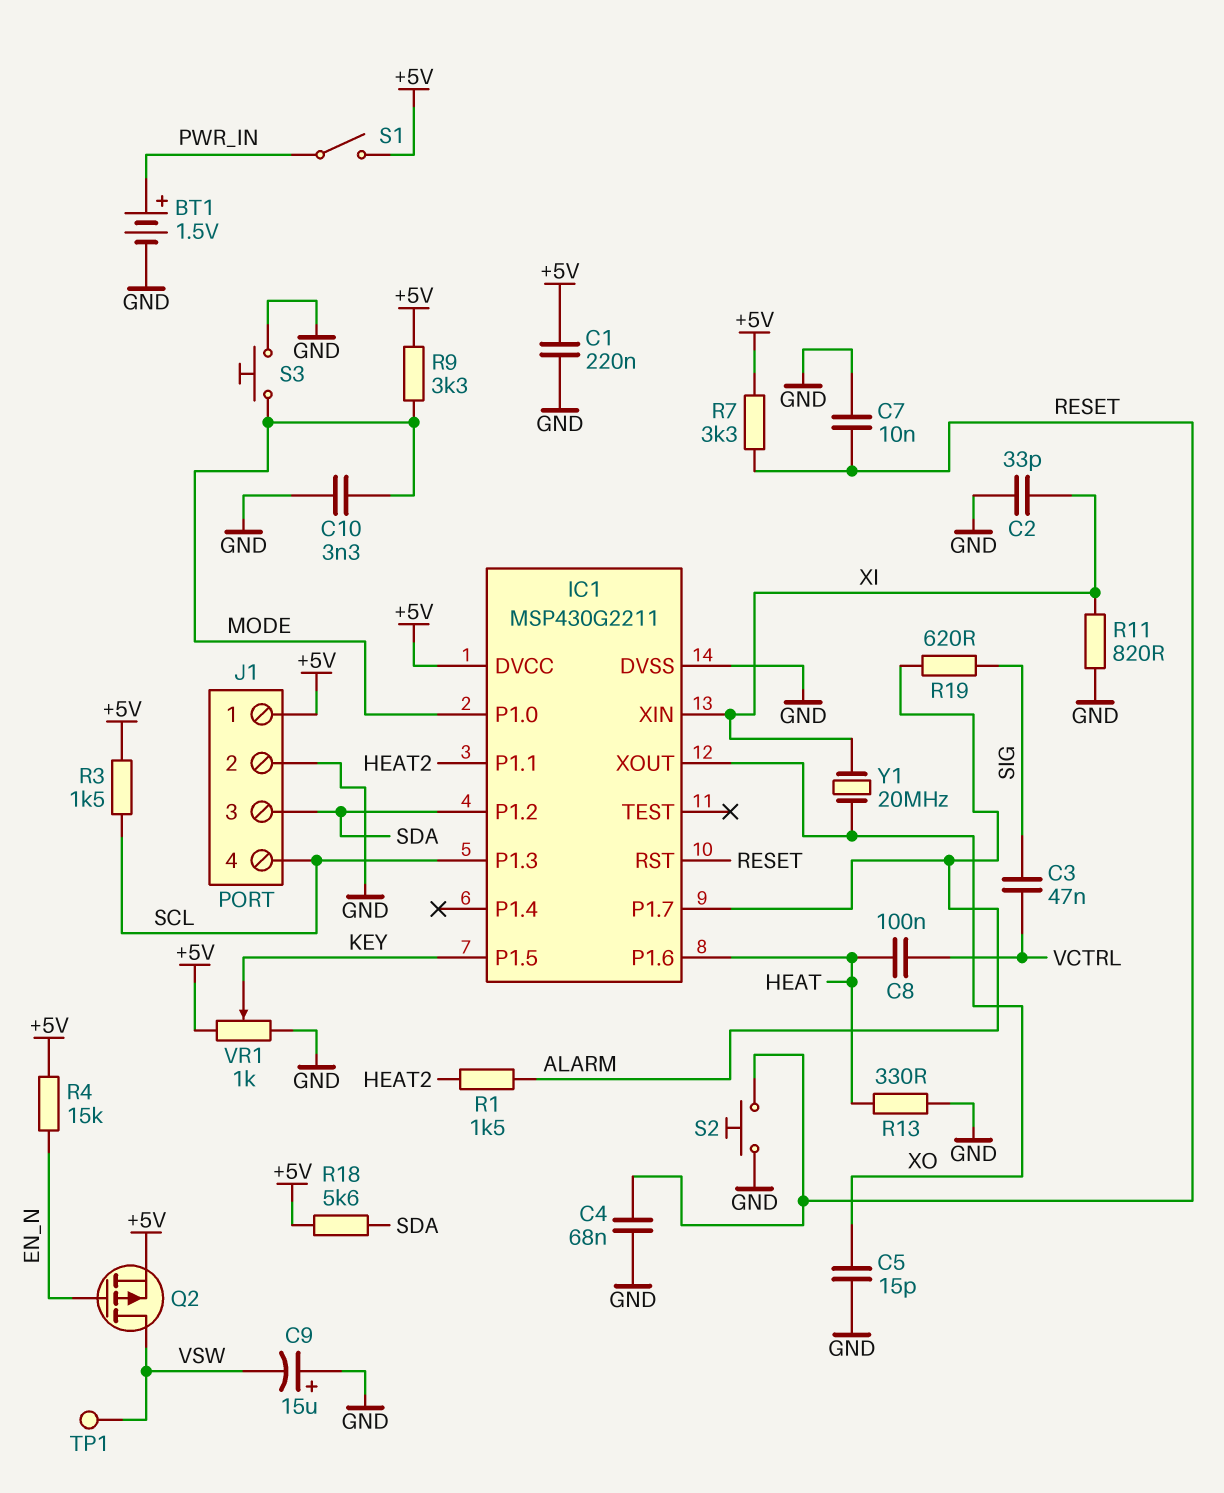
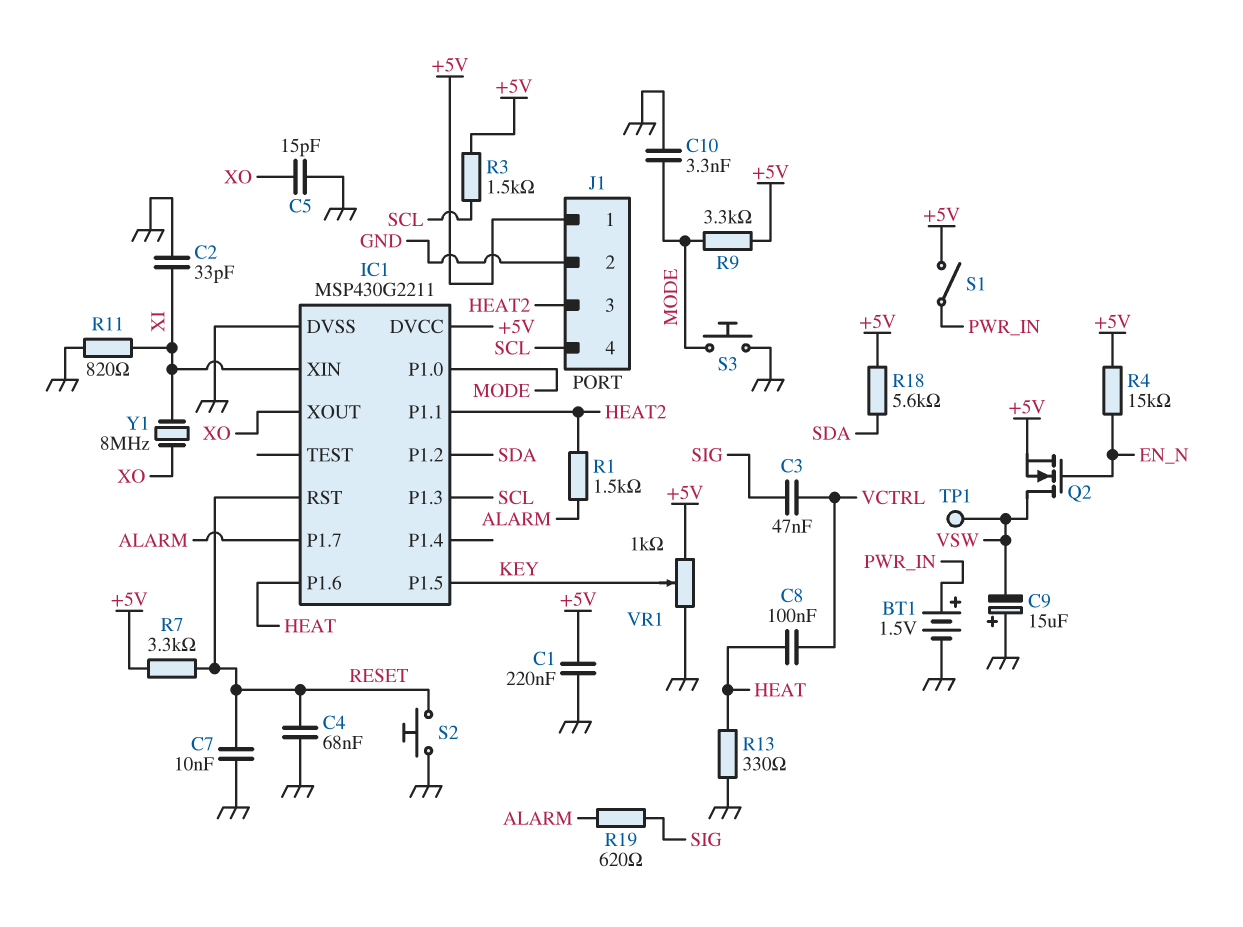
J1 pin 3: SDA -> HEAT2
Q2: PMOS (G EN_N, D VSW, S +5V) -> NMOS (G EN_N, D VSW, S +5V)
Y1: 20MHz (XI, XO) -> 8MHz (XI, XO)

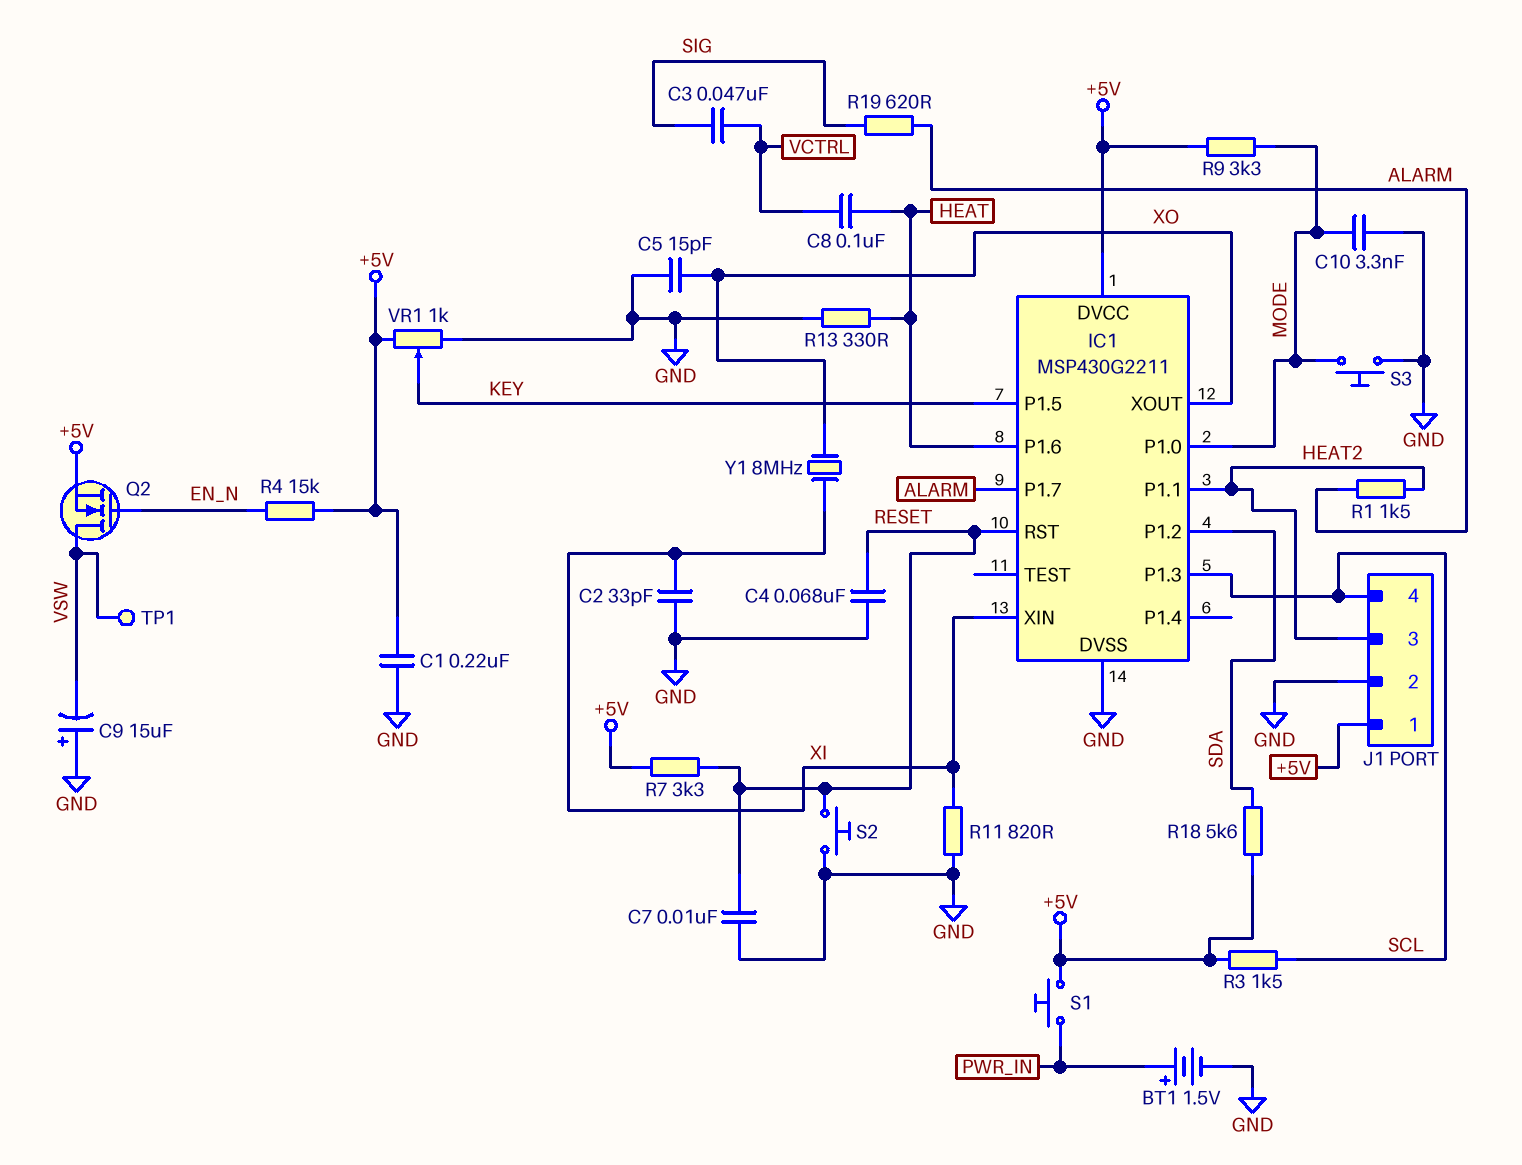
S1: switch (+5V, PWR_IN) -> button (+5V, PWR_IN)

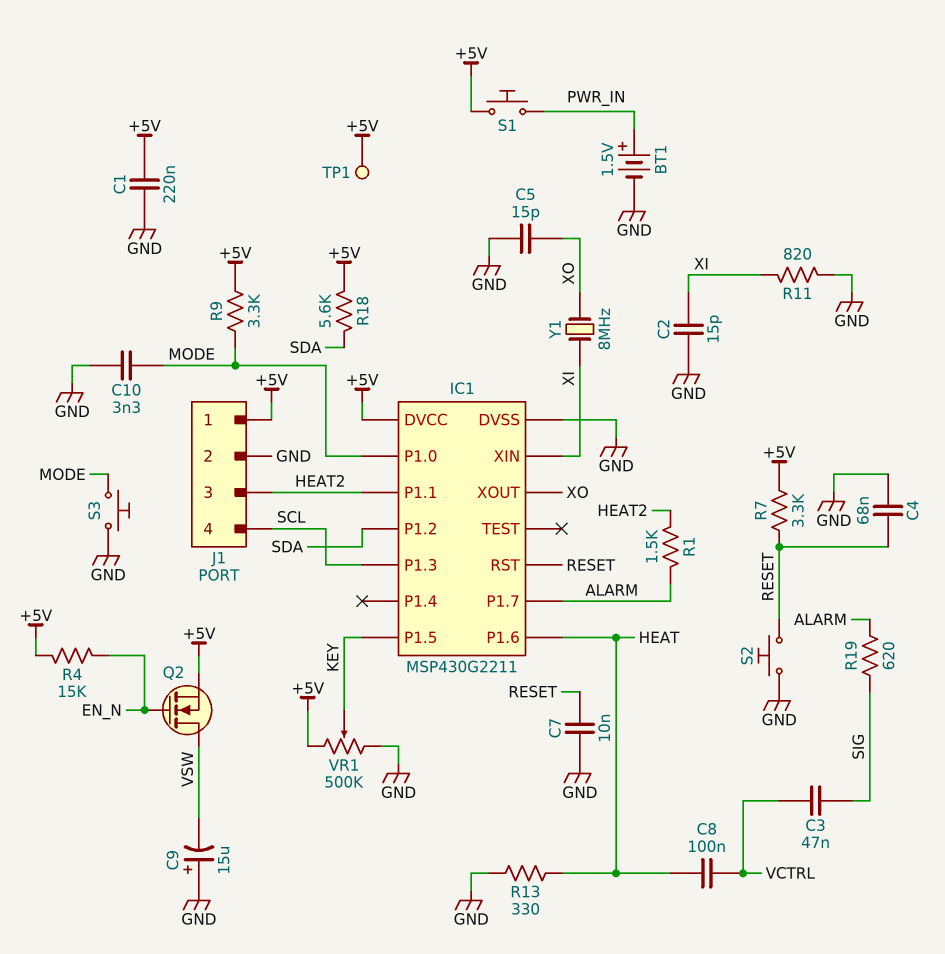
C2: 33pF (GND, XI) -> 15pF (GND, XI)
R3: 1.5k (+5V, SCL) -> none
TP1: test point (VSW) -> test point (+5V)
VR1: 1k (+5V, GND, wiper KEY) -> 500k (+5V, GND, wiper KEY)

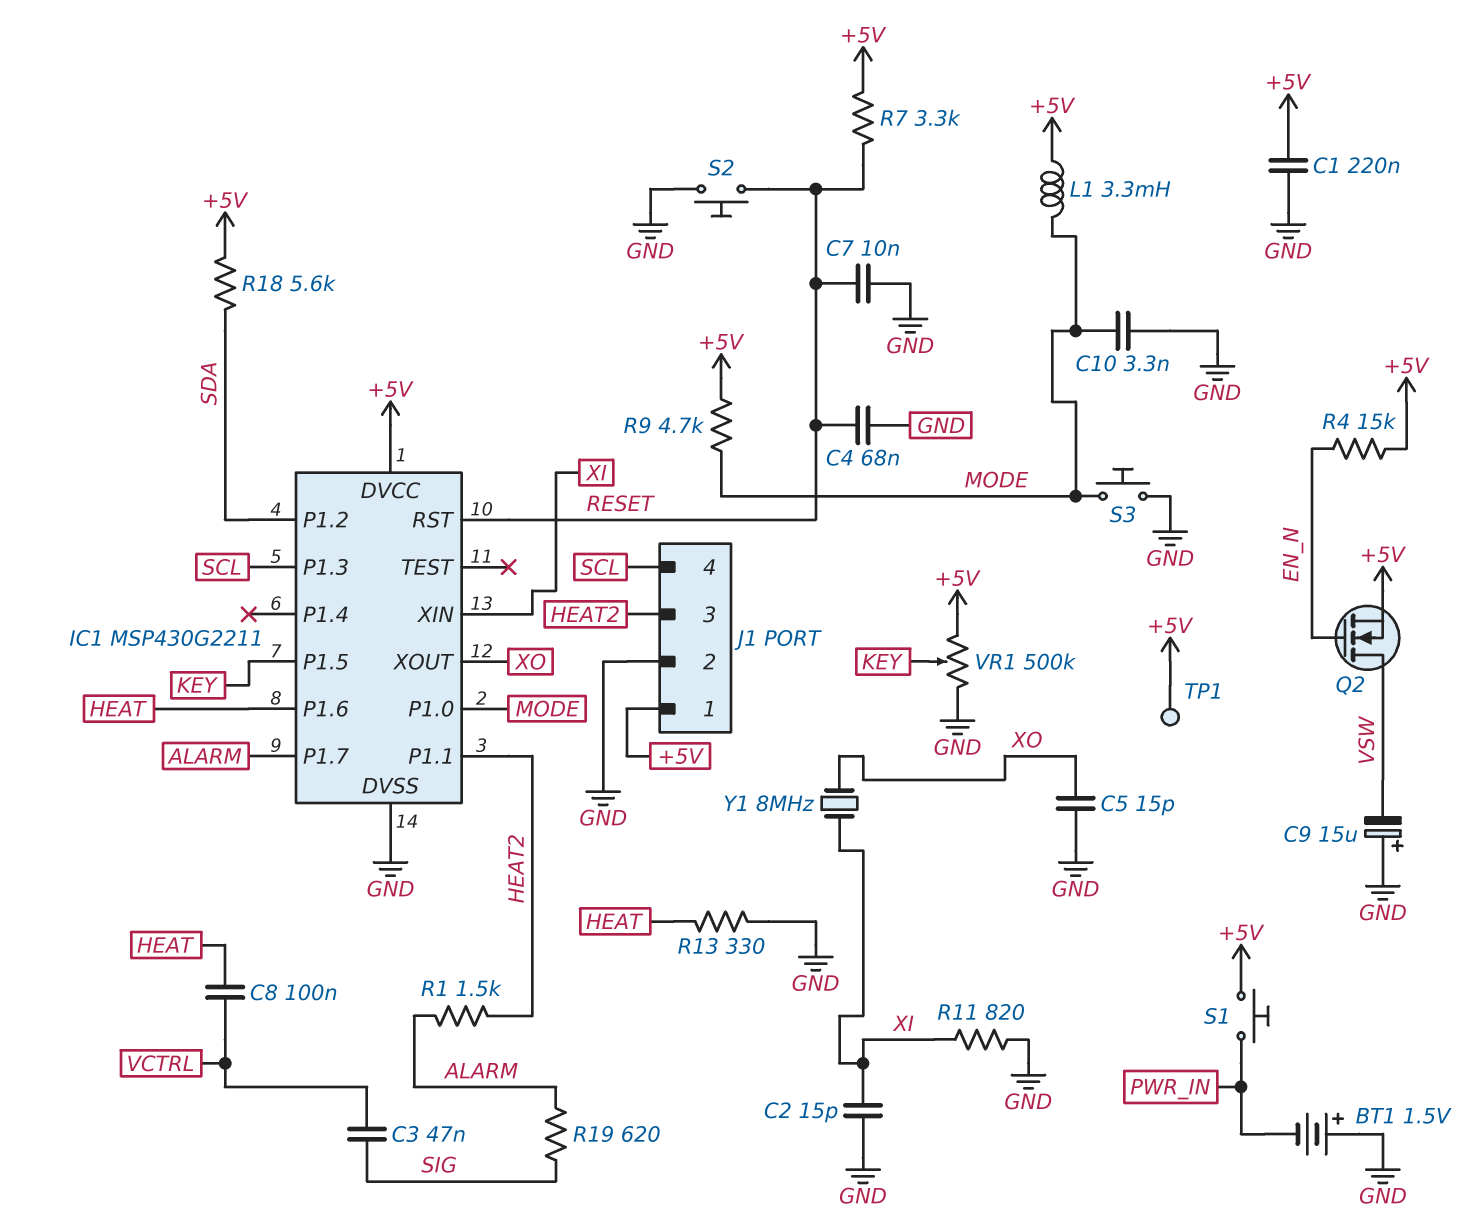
BT1: 1.5V (plus PWR_IN, minus GND) -> 1.5V (plus GND, minus PWR_IN)
L1: none -> 3.3mH (+5V, MODE)
R9: 3.3k (+5V, MODE) -> 4.7k (+5V, MODE)

